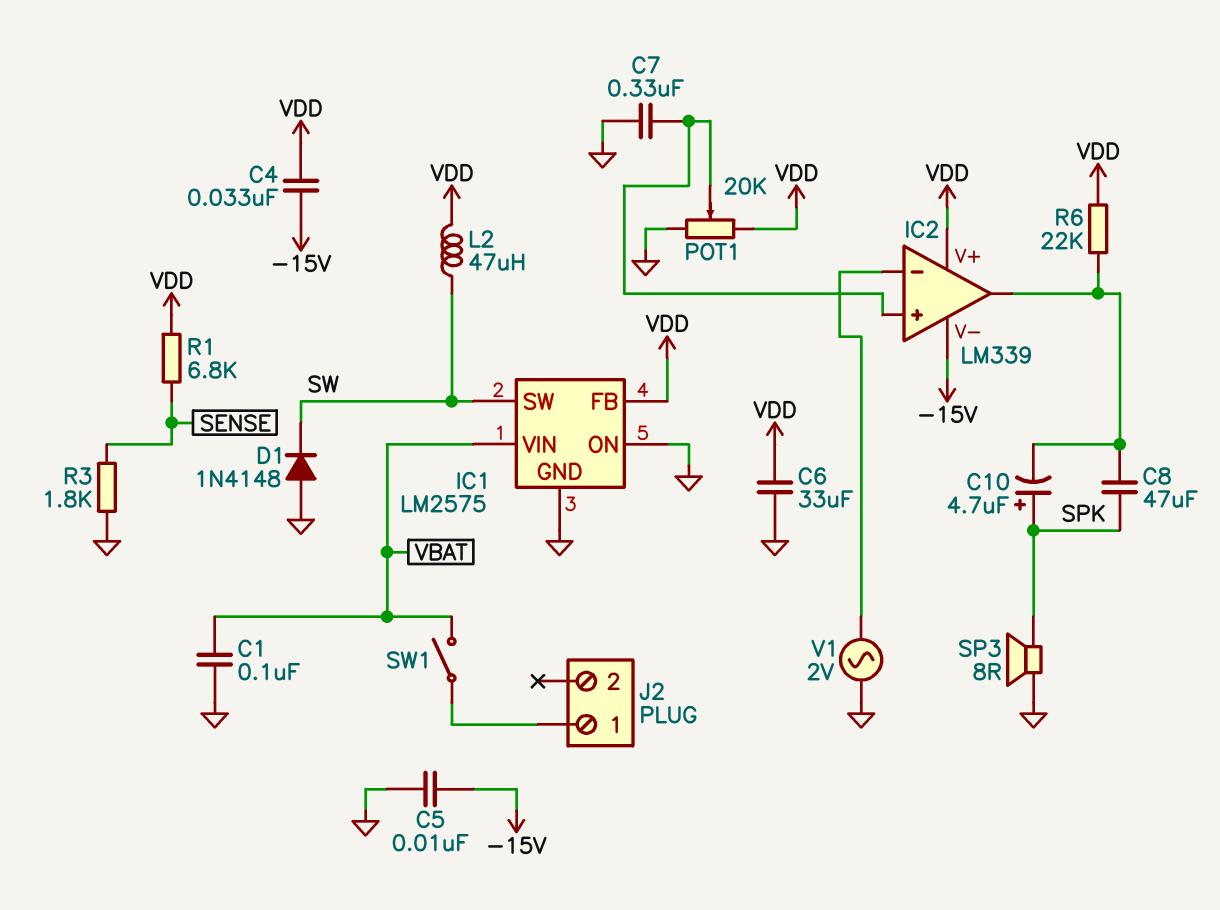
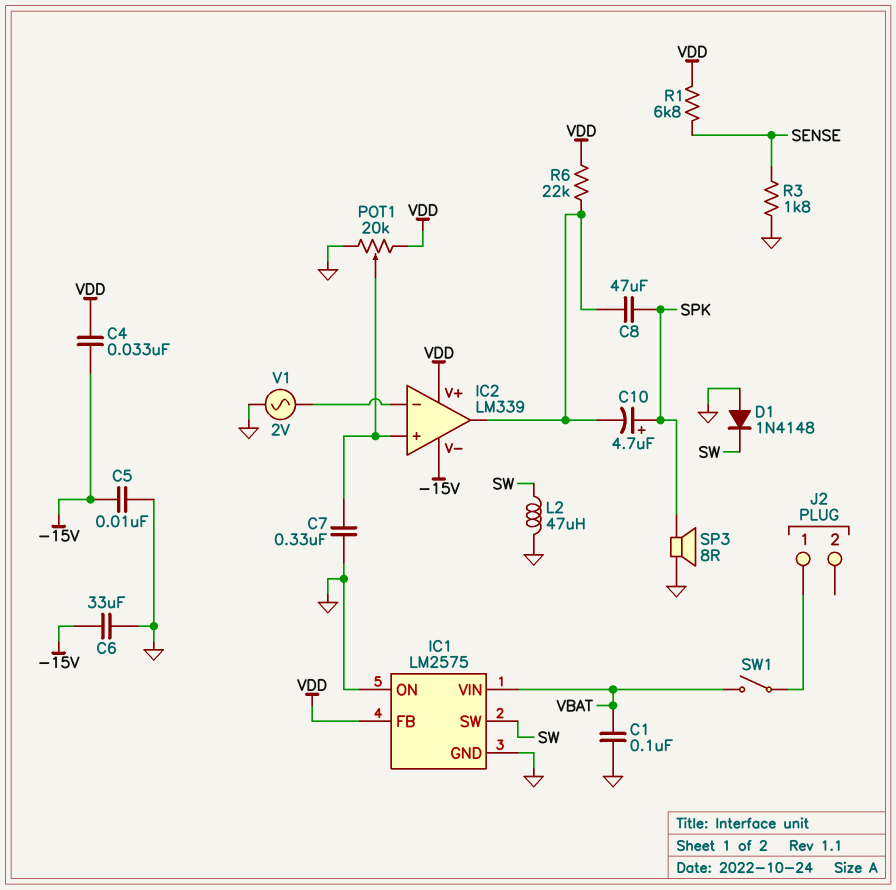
C6: 33uF (GND, VDD) -> 33uF (-15V, GND)
L2: 47uH (SW, VDD) -> 47uH (GND, SW)

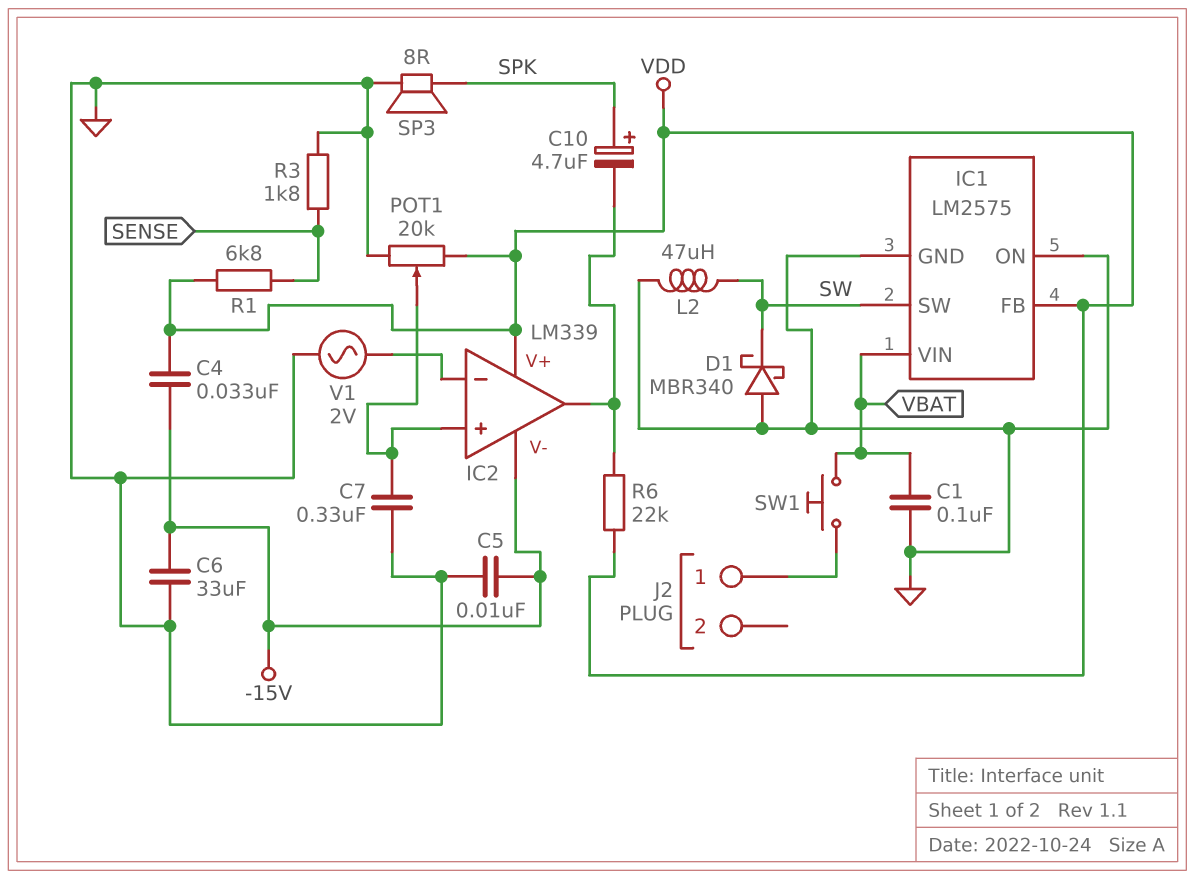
C8: 47uF (IC2/out, SPK) -> none
D1: diode 1N4148 (A GND, K SW) -> schottky MBR340 (A GND, K SW)
SW1: switch (J2/1, VBAT) -> button (J2/1, VBAT)

